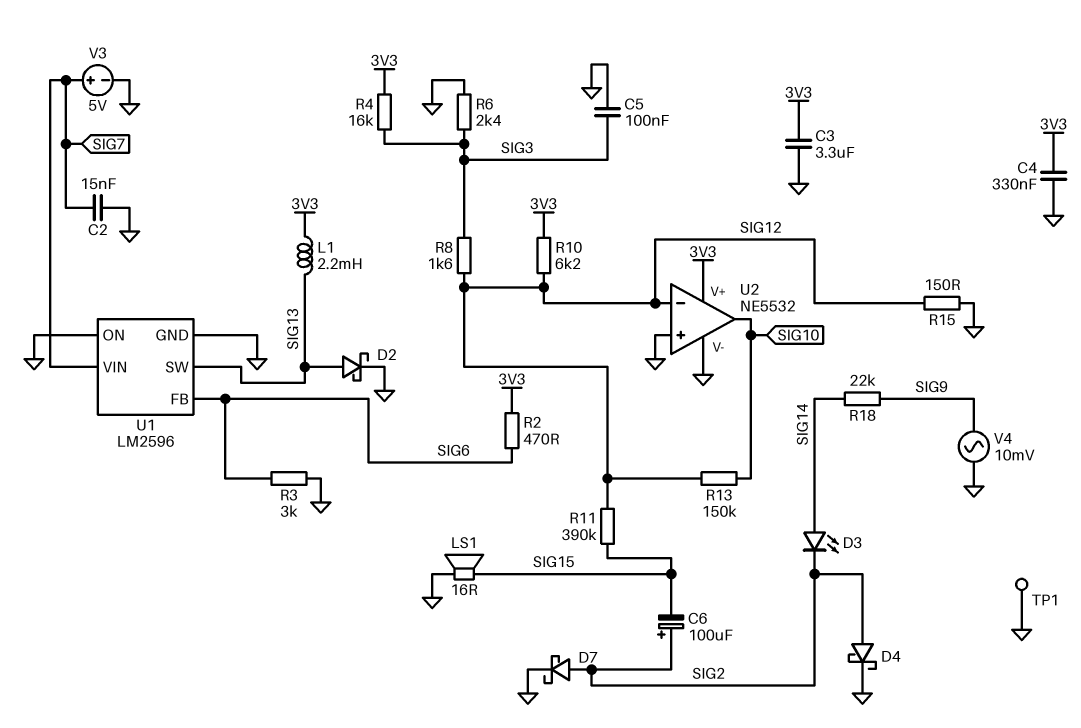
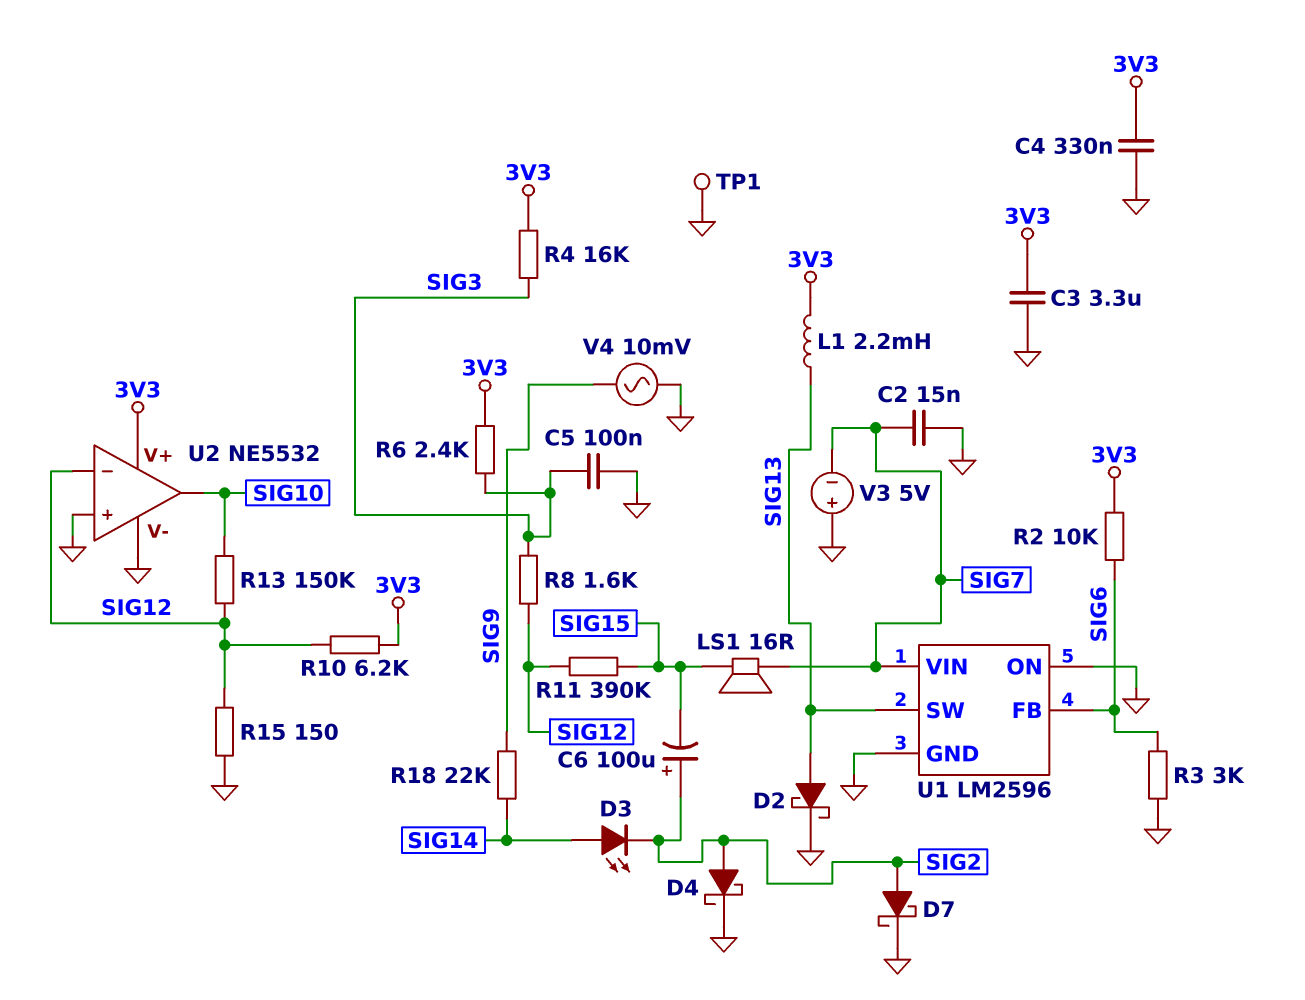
LS1: speaker 16R (GND, SIG15) -> speaker 16R (SIG7, SIG15)
R2: 470 (3V3, SIG6) -> 10k (3V3, SIG6)
R6: 2.4k (GND, SIG3) -> 2.4k (3V3, SIG3)
V3: 5V (plus SIG7, minus GND) -> 5V (plus GND, minus SIG7)

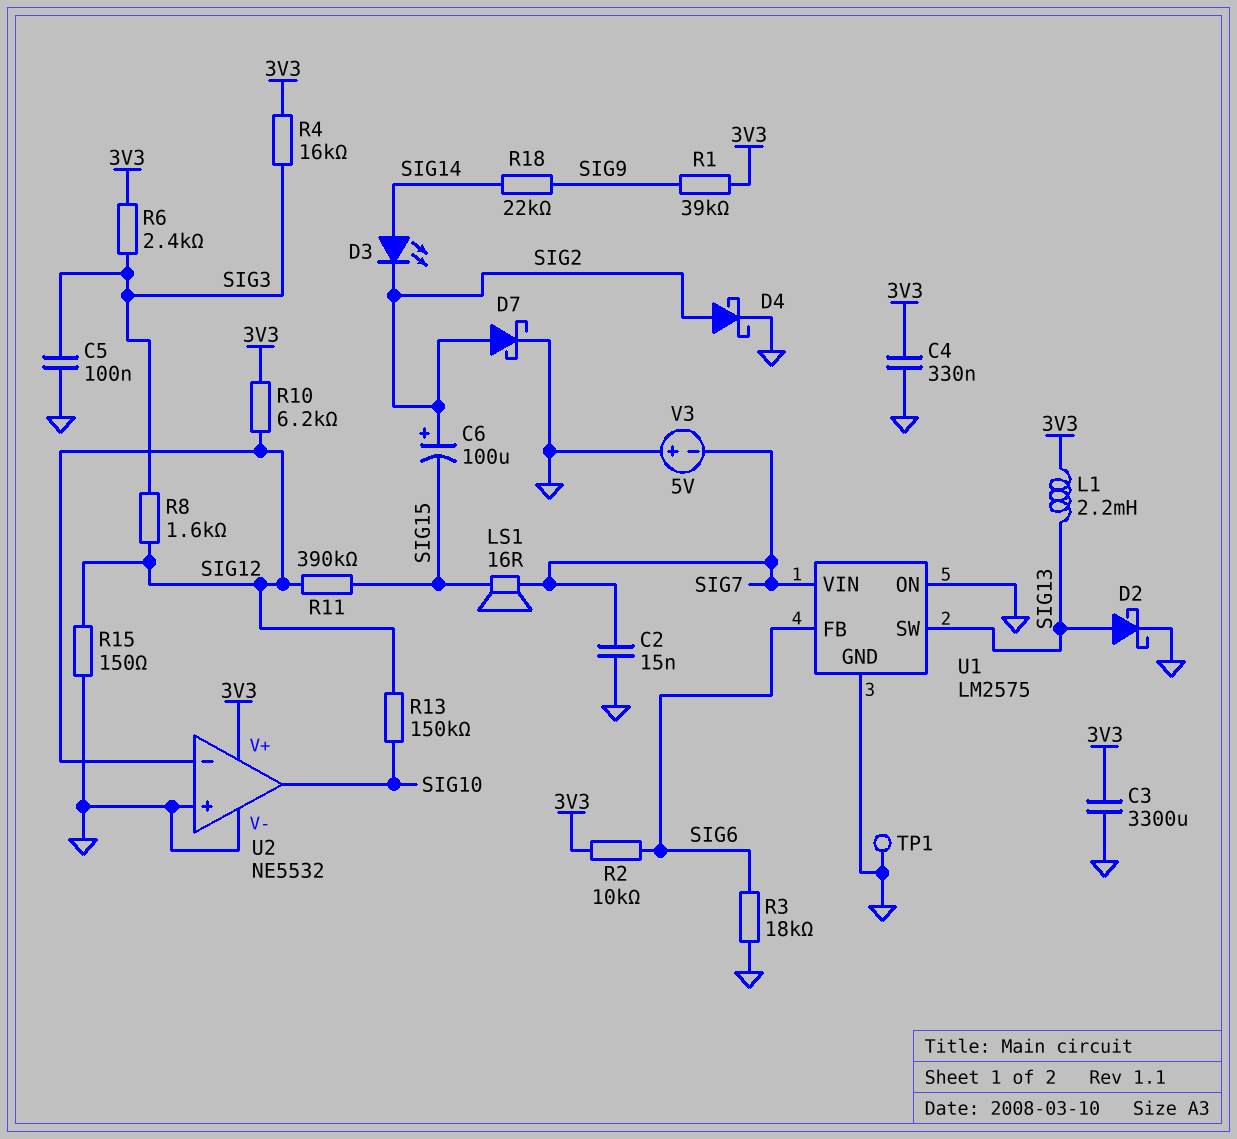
C3: 3.3uF (3V3, GND) -> 3300uF (3V3, GND)
R1: none -> 39k (3V3, SIG9)
R3: 3k (GND, SIG6) -> 18k (GND, SIG6)
U1: LM2596 -> LM2575
V4: AC 10mV (GND, SIG9) -> none

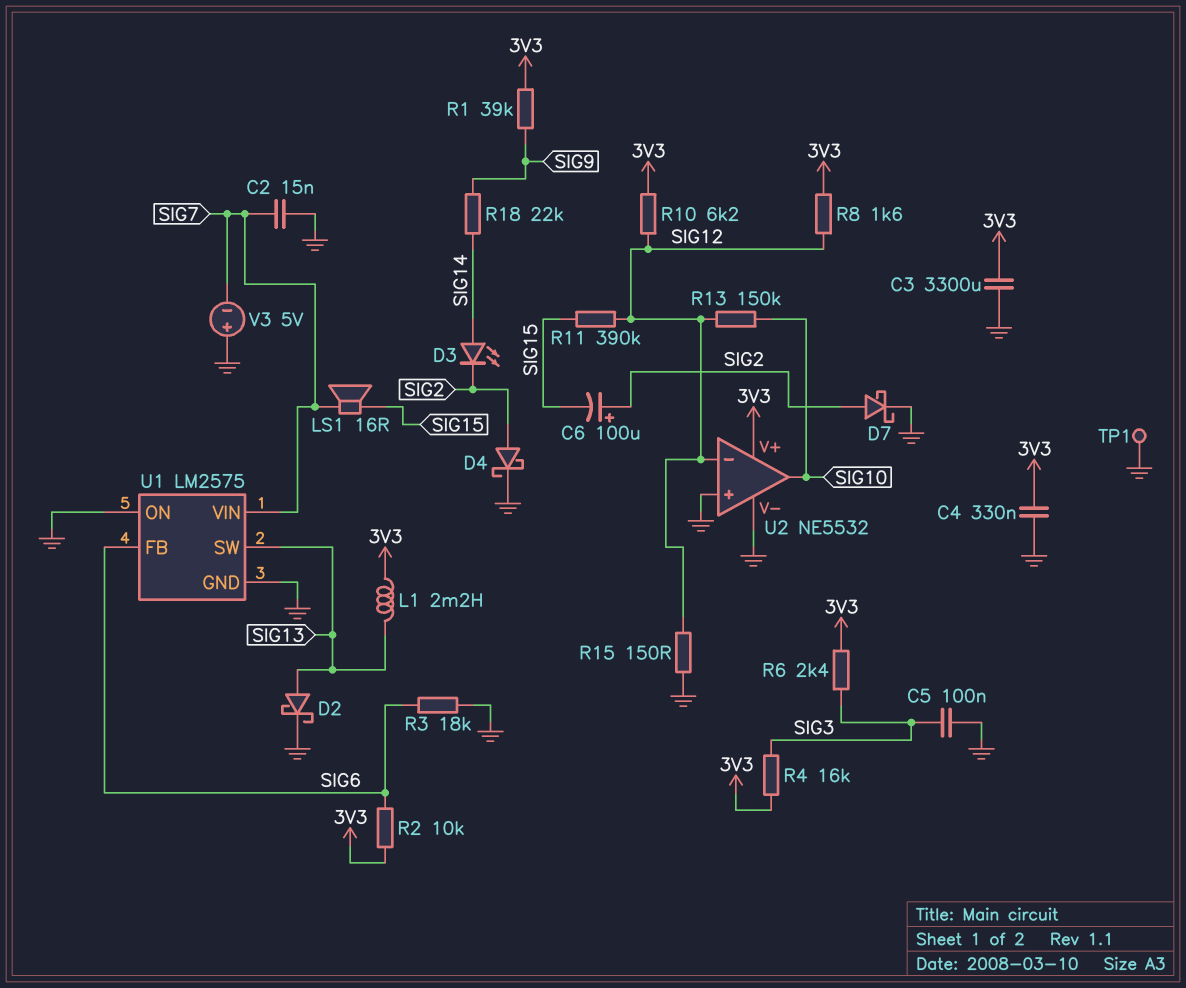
R8: 1.6k (SIG3, SIG12) -> 1.6k (3V3, SIG12)

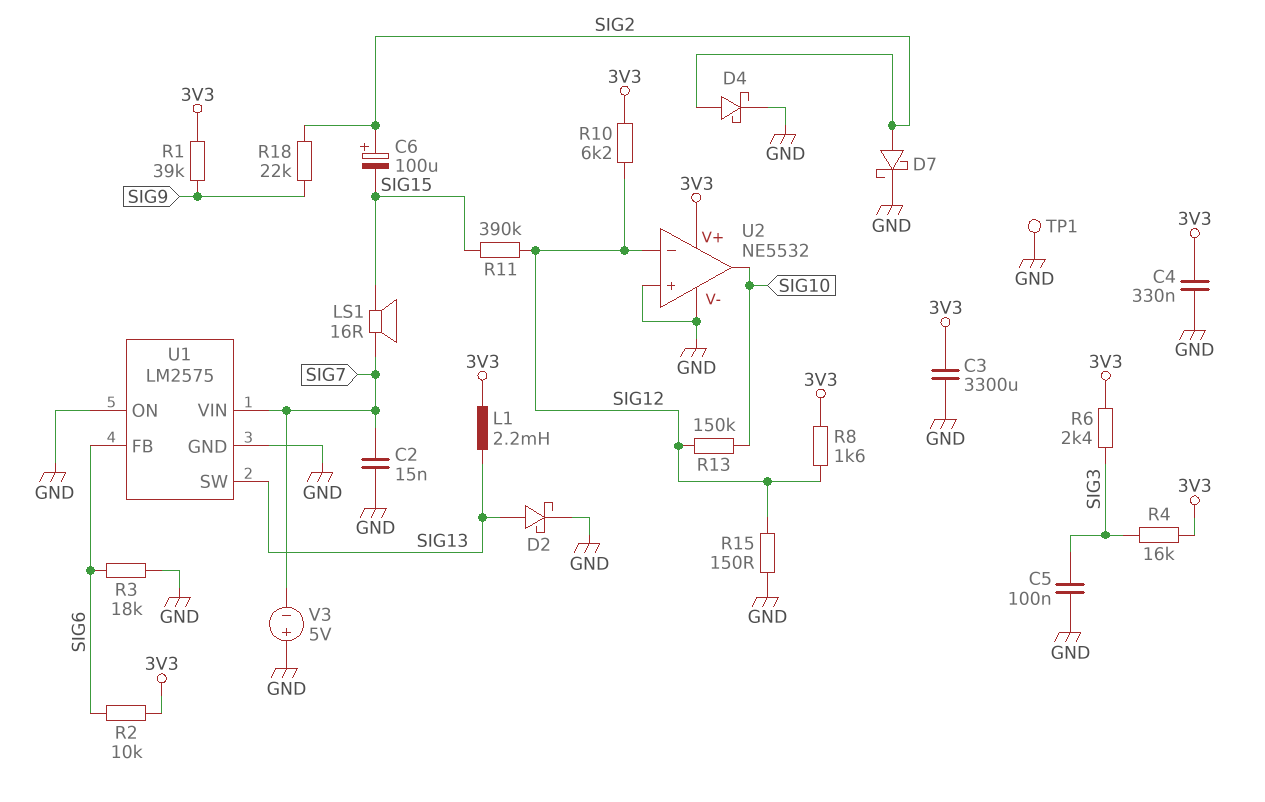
D3: LED (A SIG14, K SIG2) -> none
R18: 22k (SIG9, SIG14) -> 22k (SIG2, SIG9)

